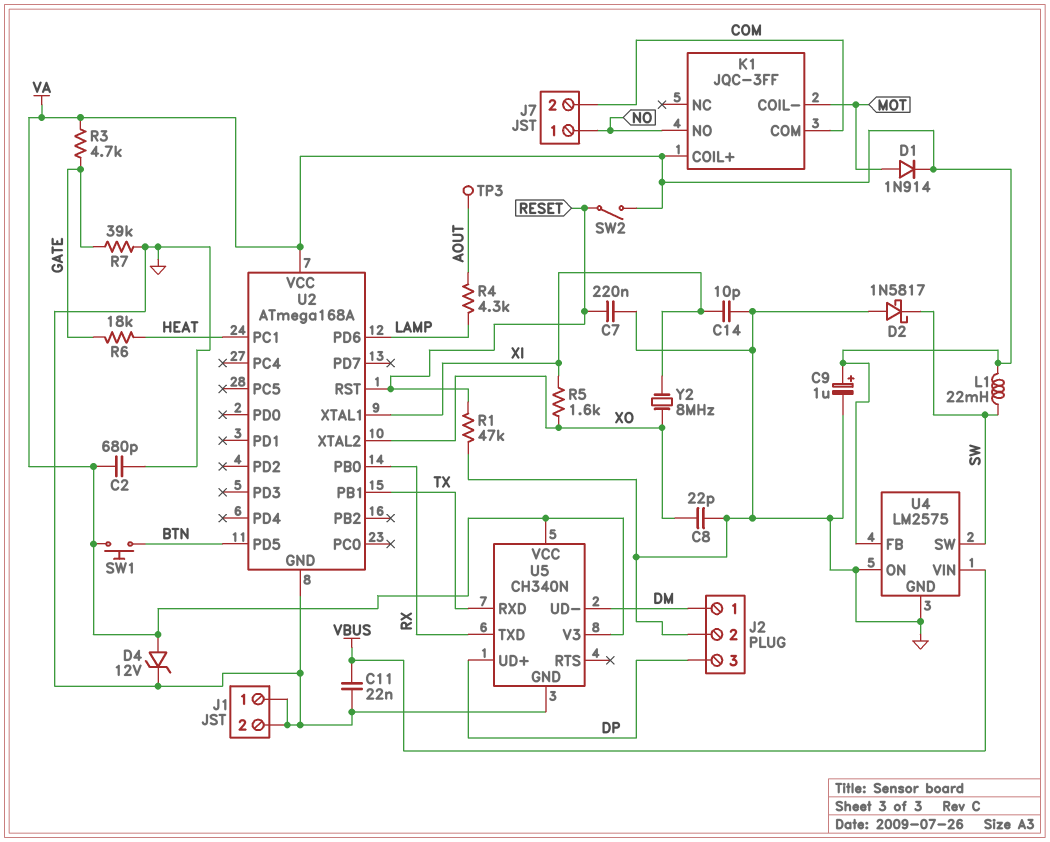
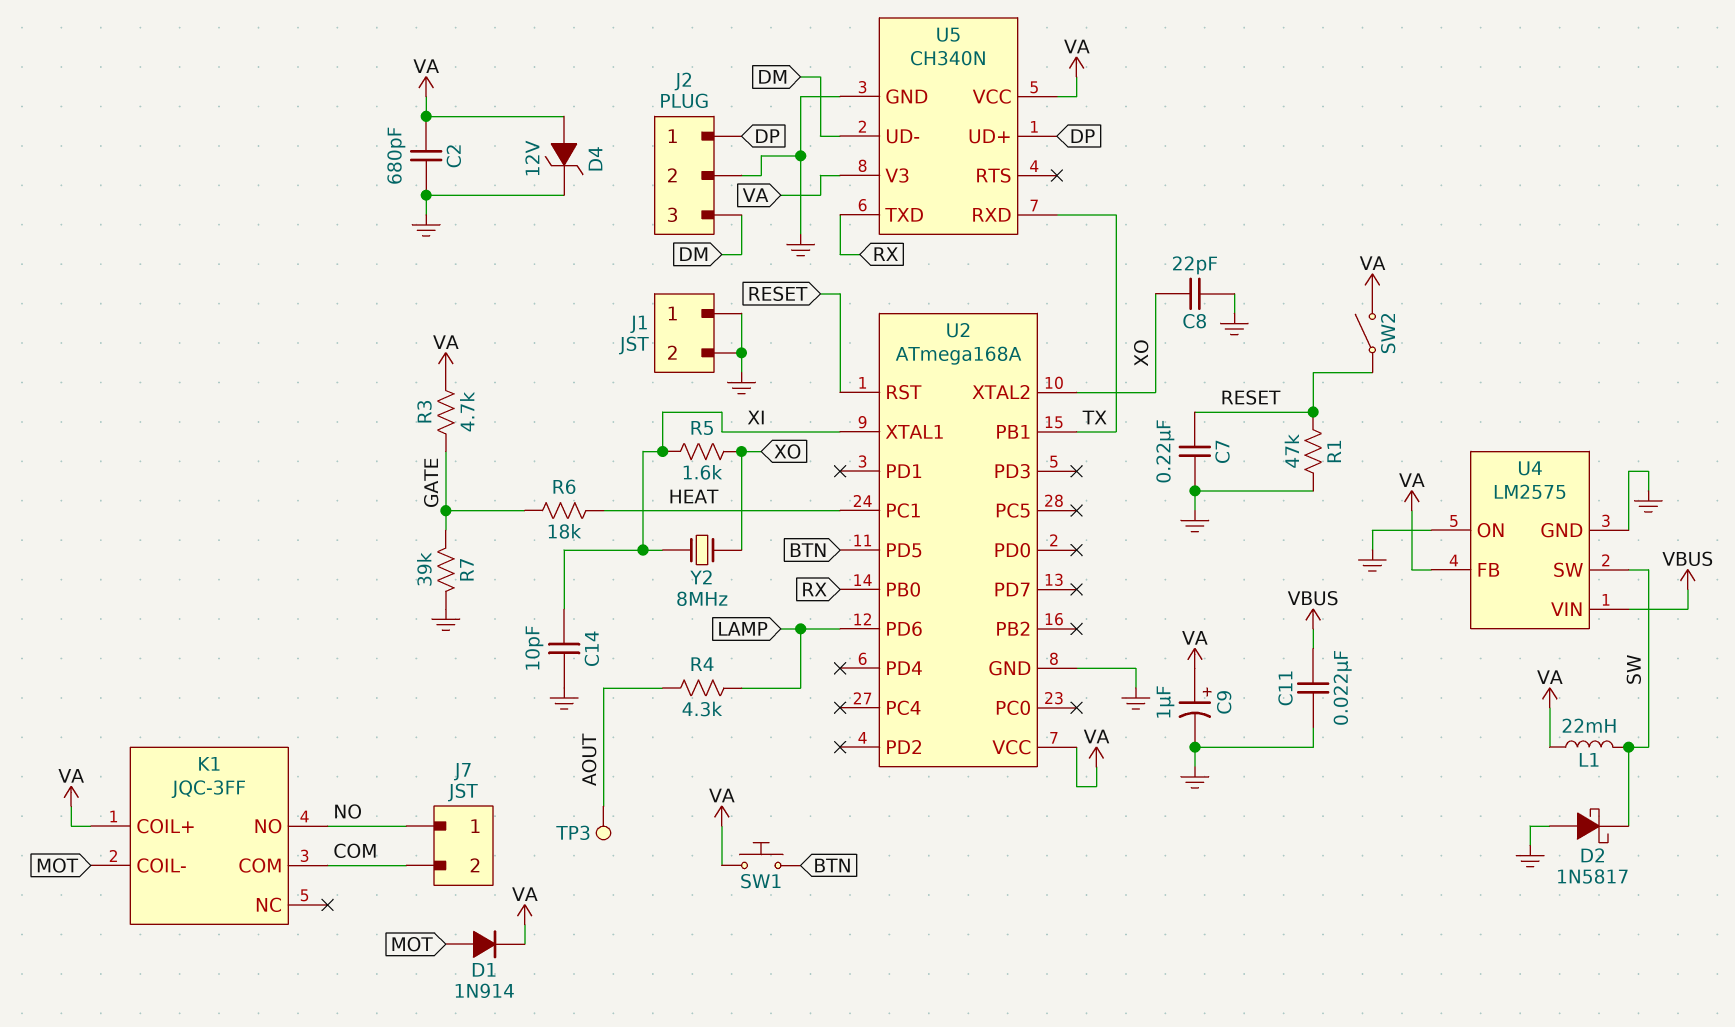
J2 pin 1: DM -> DP
J2 pin 3: DP -> DM

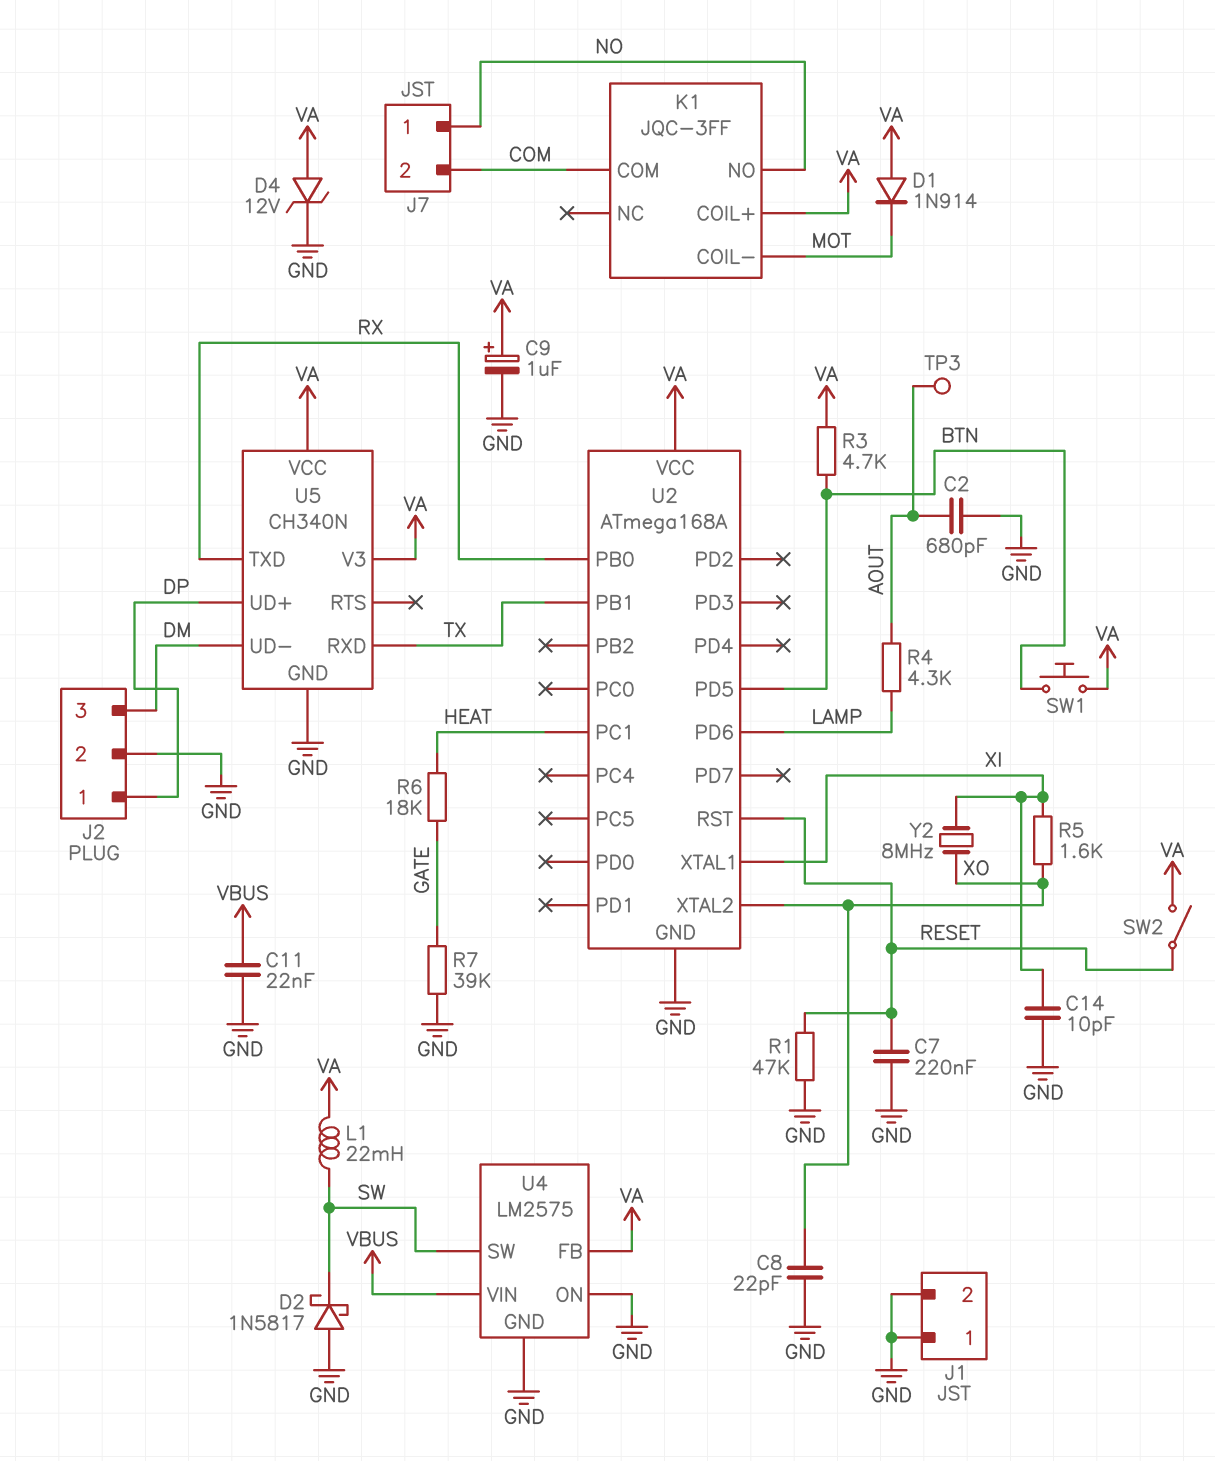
C2: 680pF (GND, VA) -> 680pF (AOUT, GND)
D1: diode 1N914 (A MOT, K VA) -> diode 1N914 (A VA, K MOT)
R3: 4.7k (GATE, VA) -> 4.7k (BTN, VA)

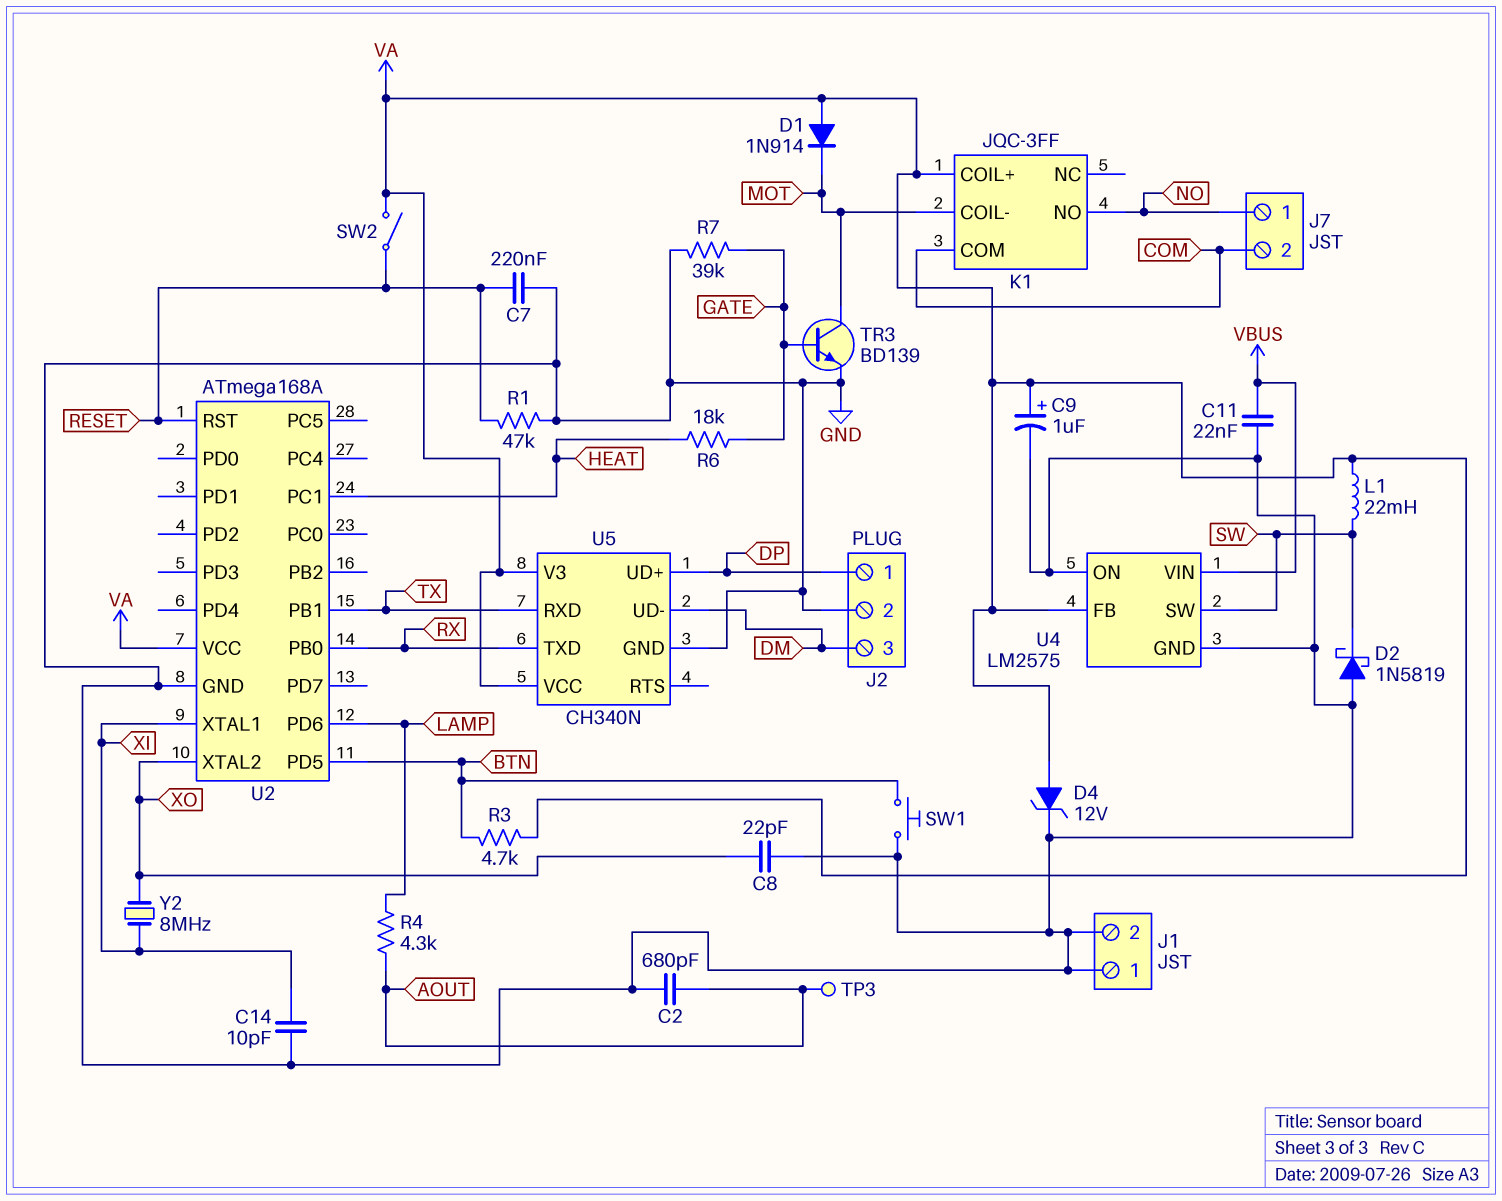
D2: schottky 1N5817 (A GND, K SW) -> schottky 1N5819 (A GND, K SW)
R5: 1.6k (XI, XO) -> none
SW1: button (BTN, VA) -> button (BTN, GND)
TR3: none -> NPN BD139 (B GATE, C MOT, E GND)

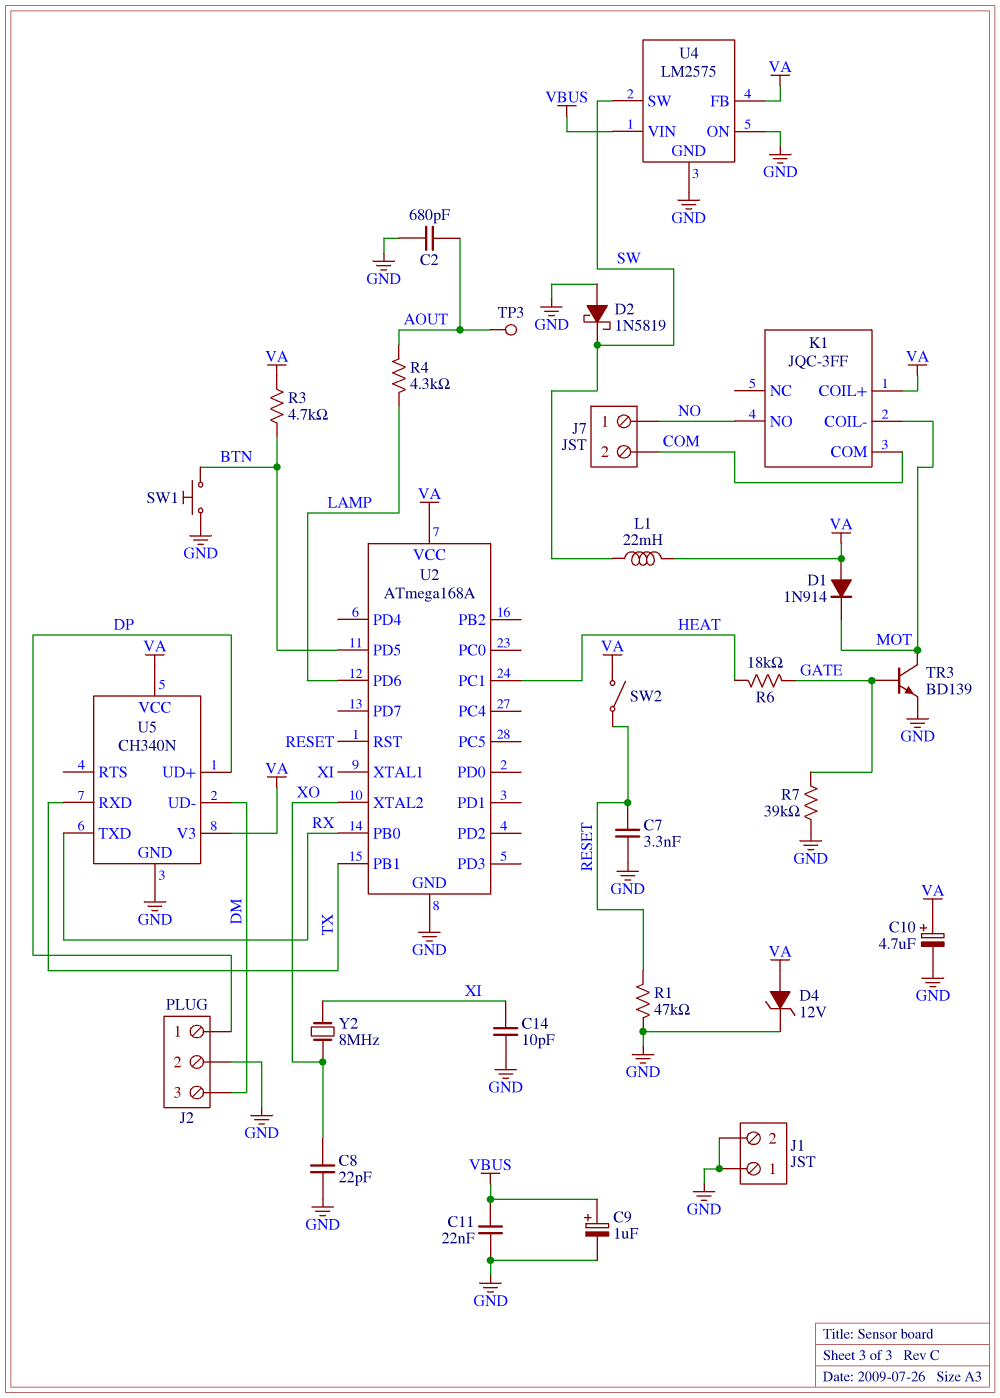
C7: 220nF (GND, RESET) -> 3.3nF (GND, RESET)
C9: 1uF (plus VA, minus GND) -> 1uF (plus VBUS, minus GND)
C10: none -> 4.7uF (plus VA, minus GND)

